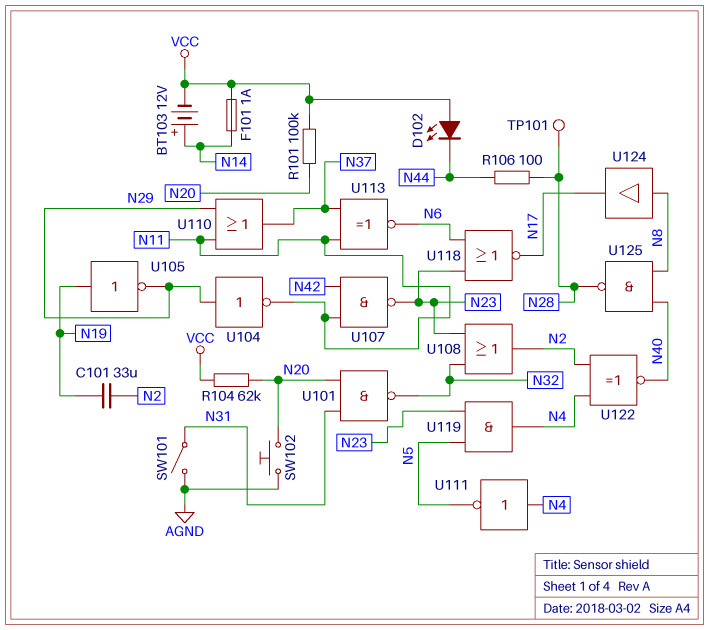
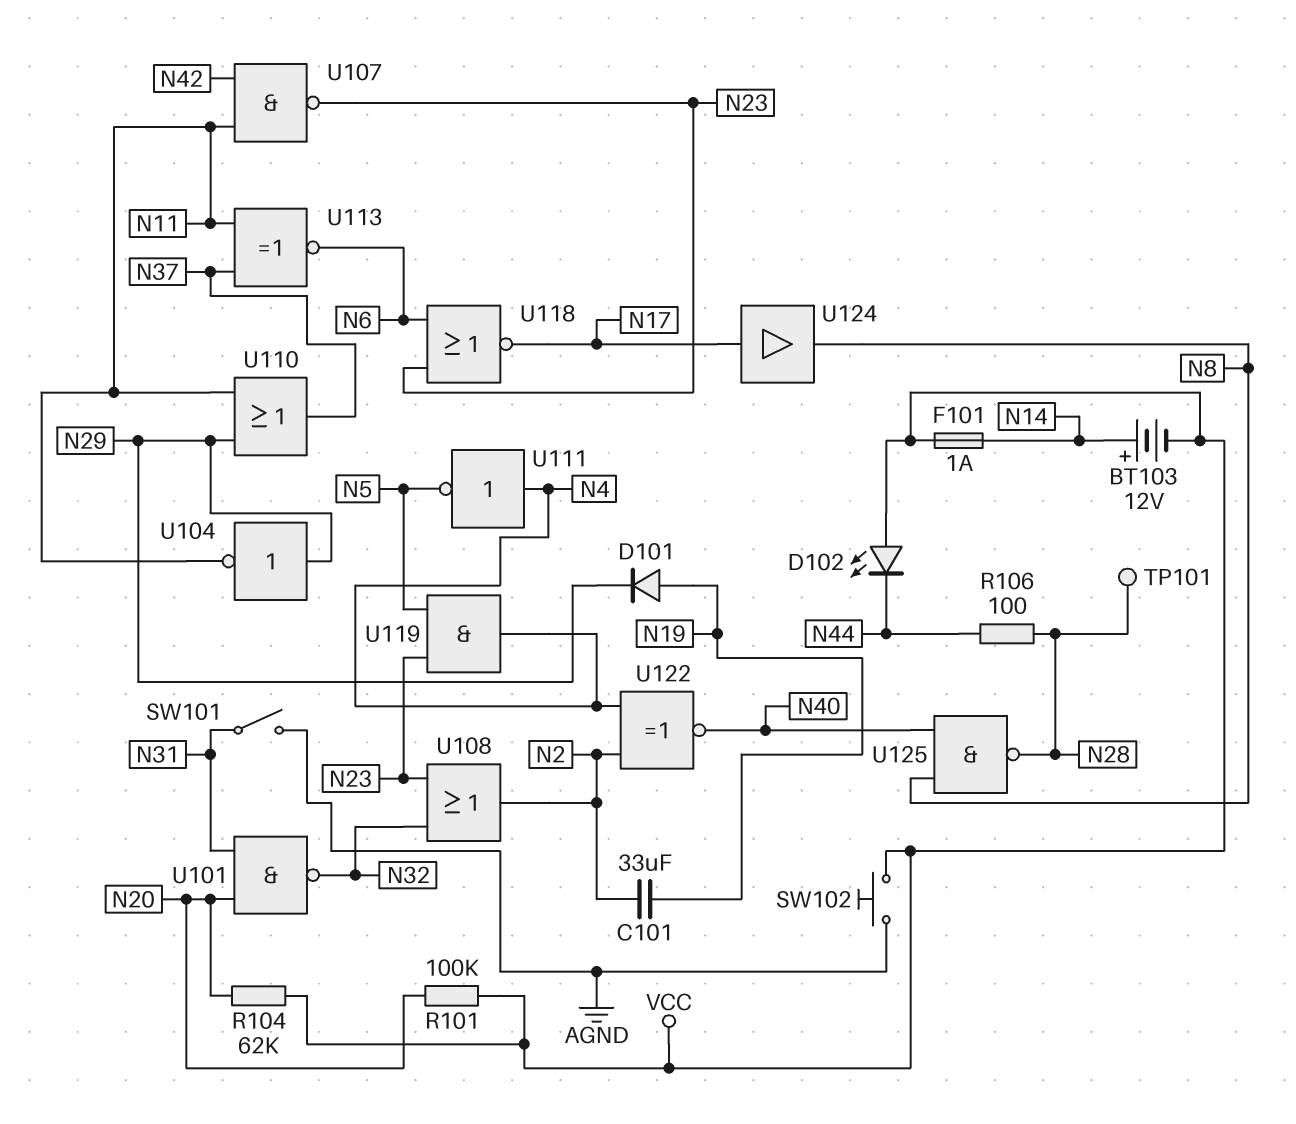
D101: none -> diode (A N19, K N29)
SW102: button (AGND, N20) -> button (AGND, VCC)
U105: NOT (in N19, out N29) -> none
U124: buffer (in N8, out N17) -> buffer (in N17, out N8)

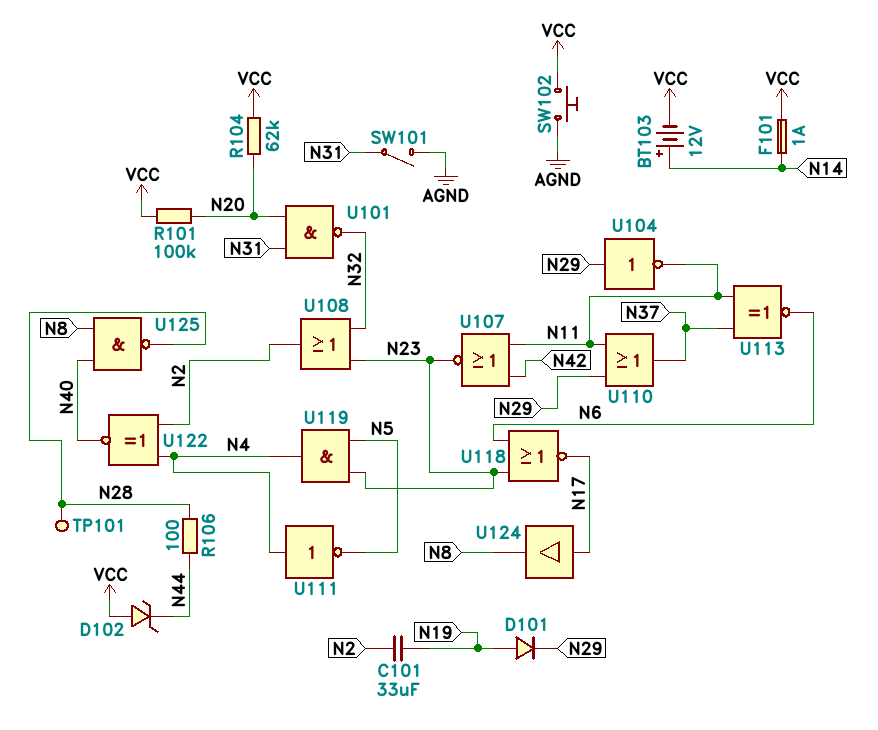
D102: LED (A VCC, K N44) -> zener (A VCC, K N44)
U107: NAND (in N11, in N42, out N23) -> NOR (in N11, in N42, out N23)

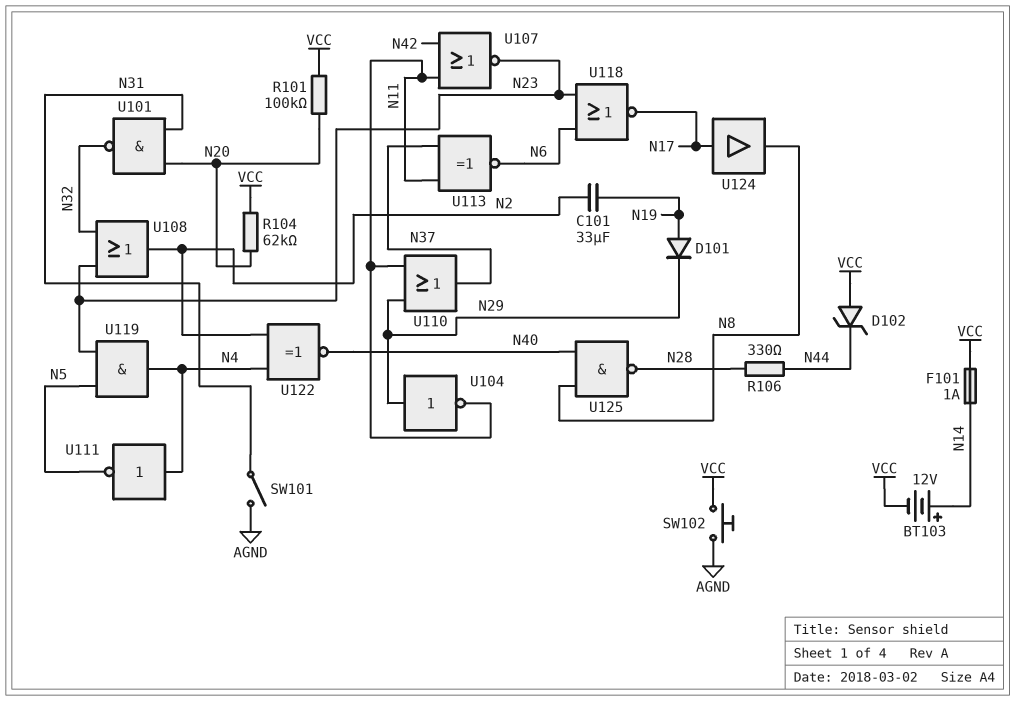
R106: 100 (N28, N44) -> 330 (N28, N44)
TP101: test point (N28) -> none

